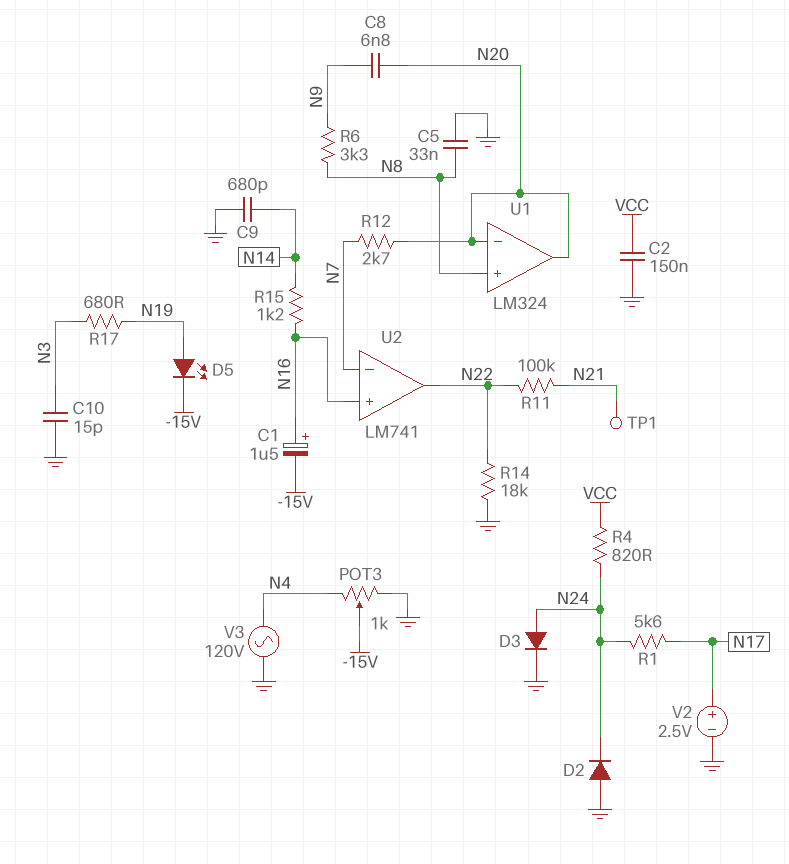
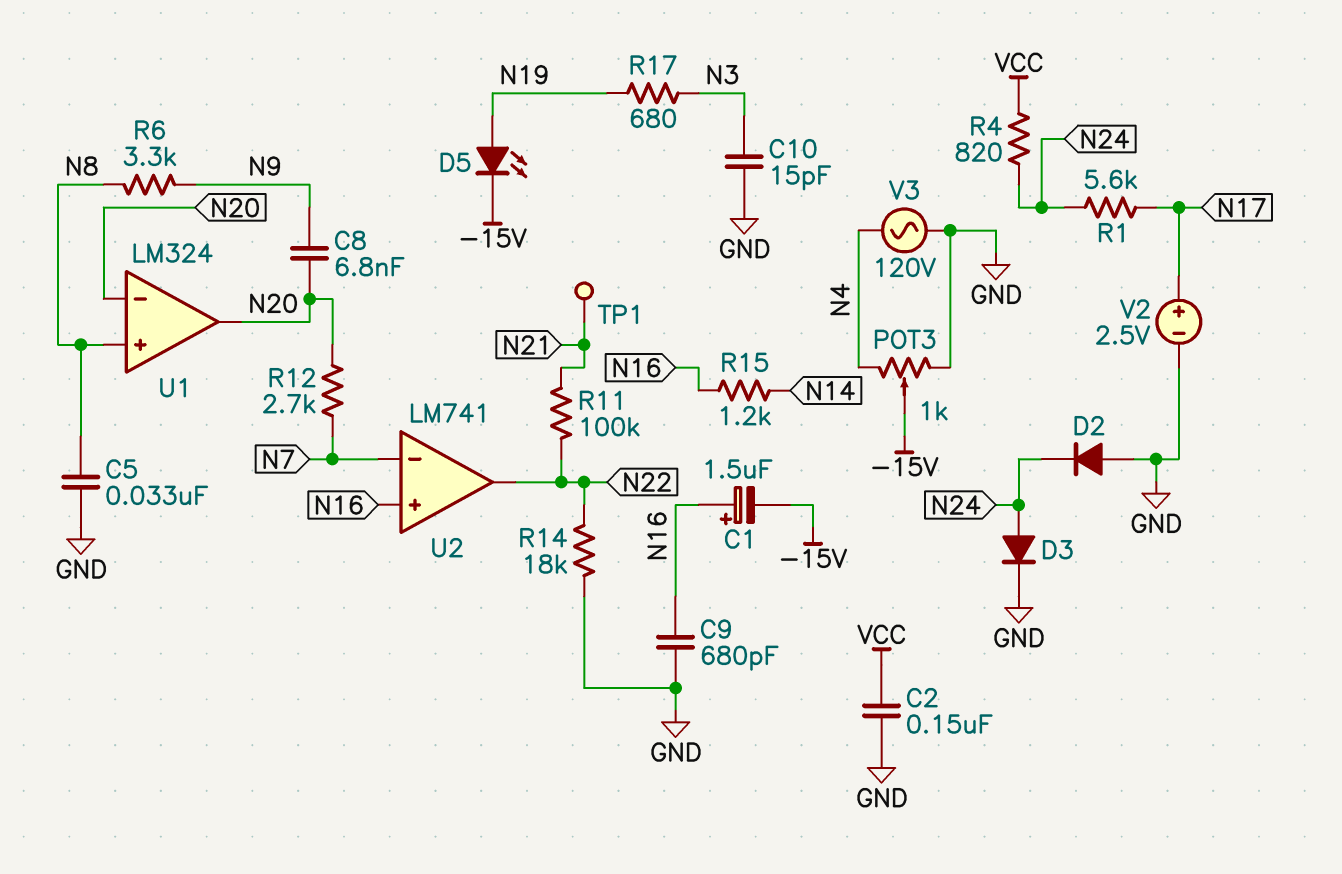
C9: 680pF (GND, N14) -> 680pF (GND, N16)

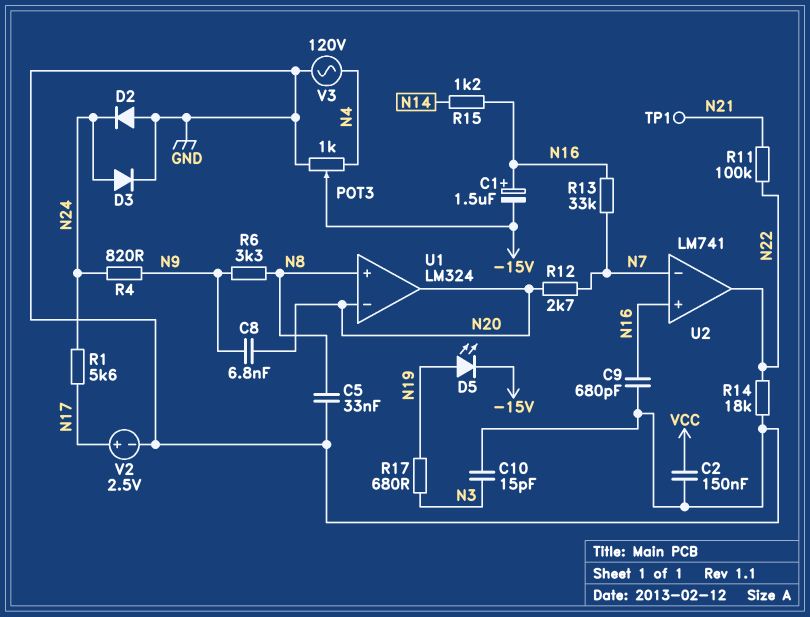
R4: 820 (N24, VCC) -> 820 (N9, N24)
R13: none -> 33k (N7, N16)

